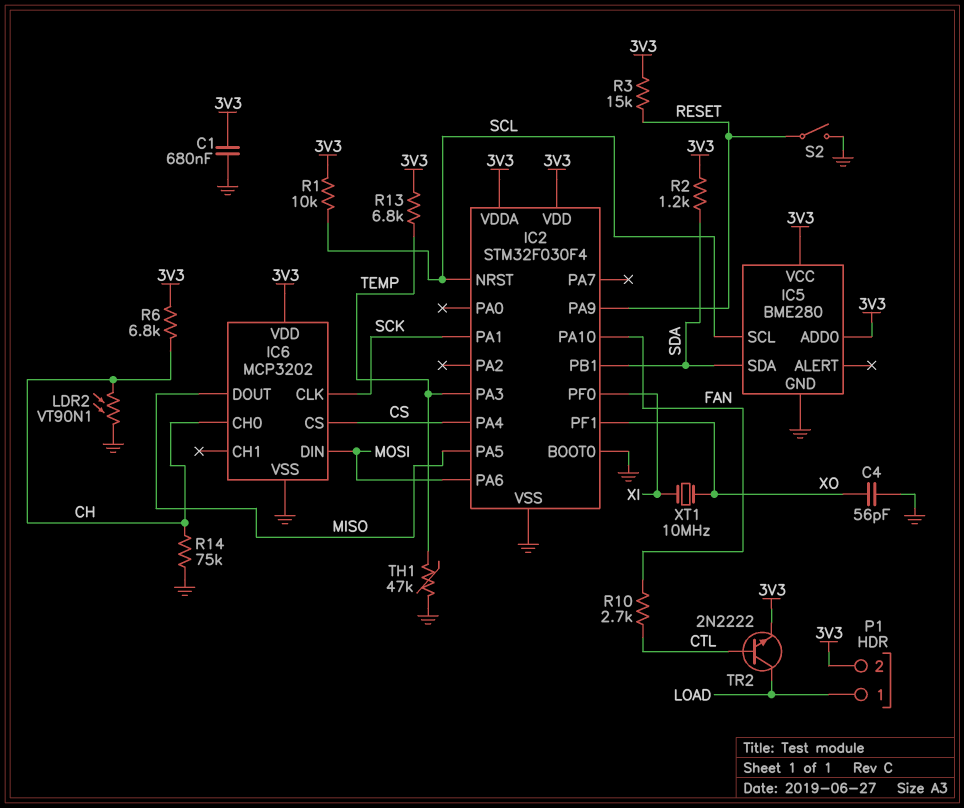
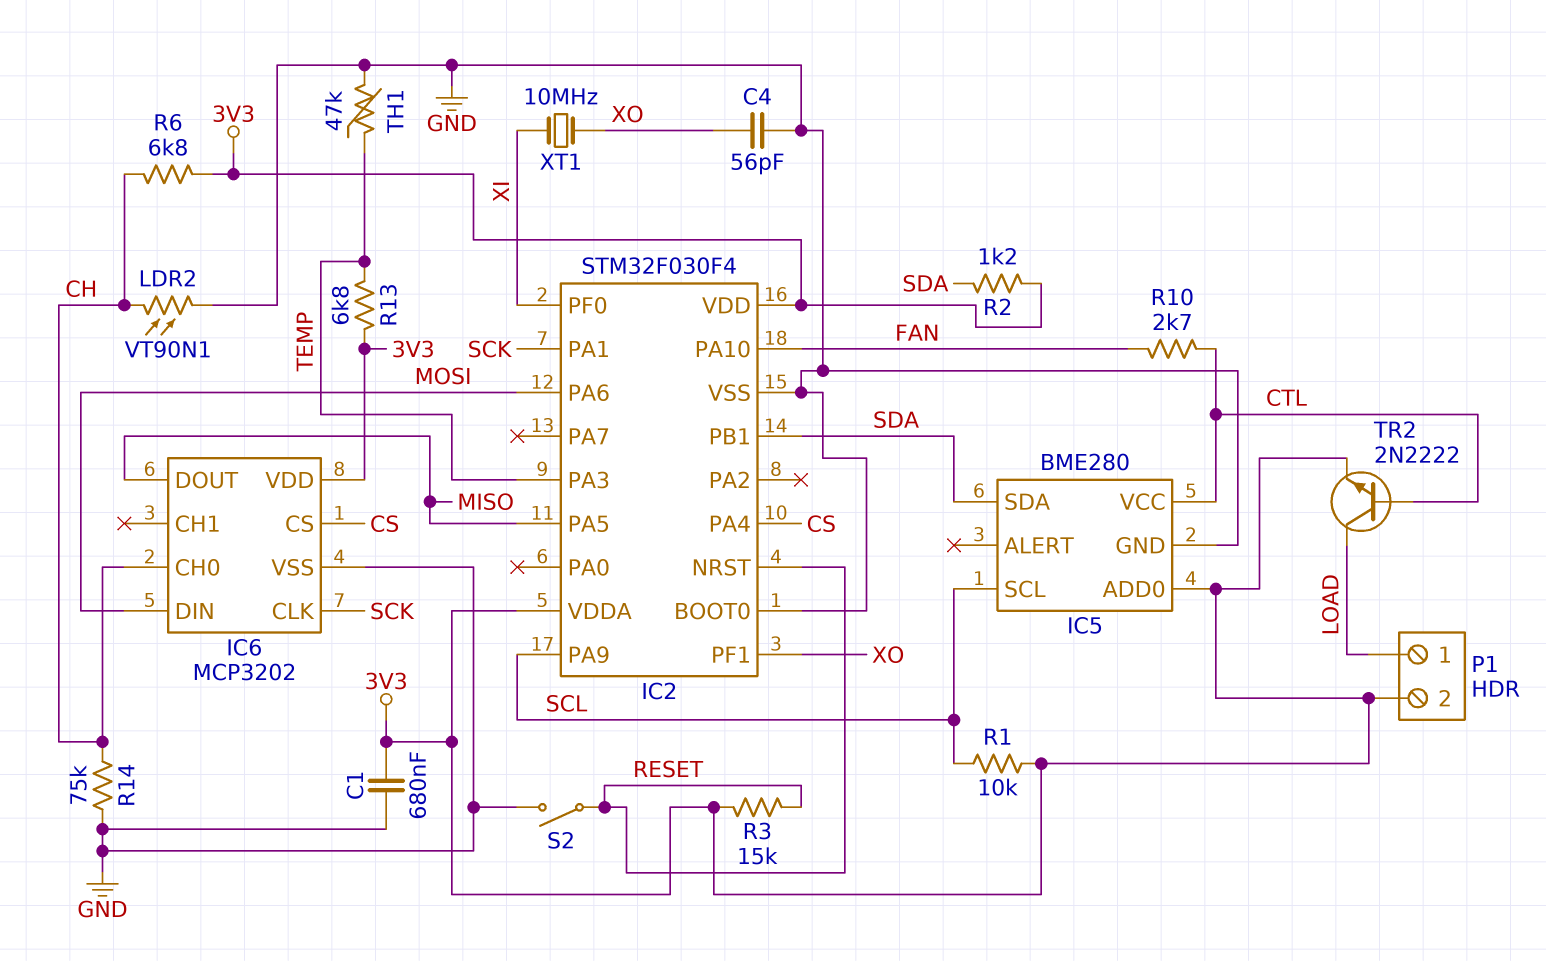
IC2 pin NRST: SCL -> RESET
IC2 pin PA9: RESET -> SCL
IC5 pin VCC: 3V3 -> CTL

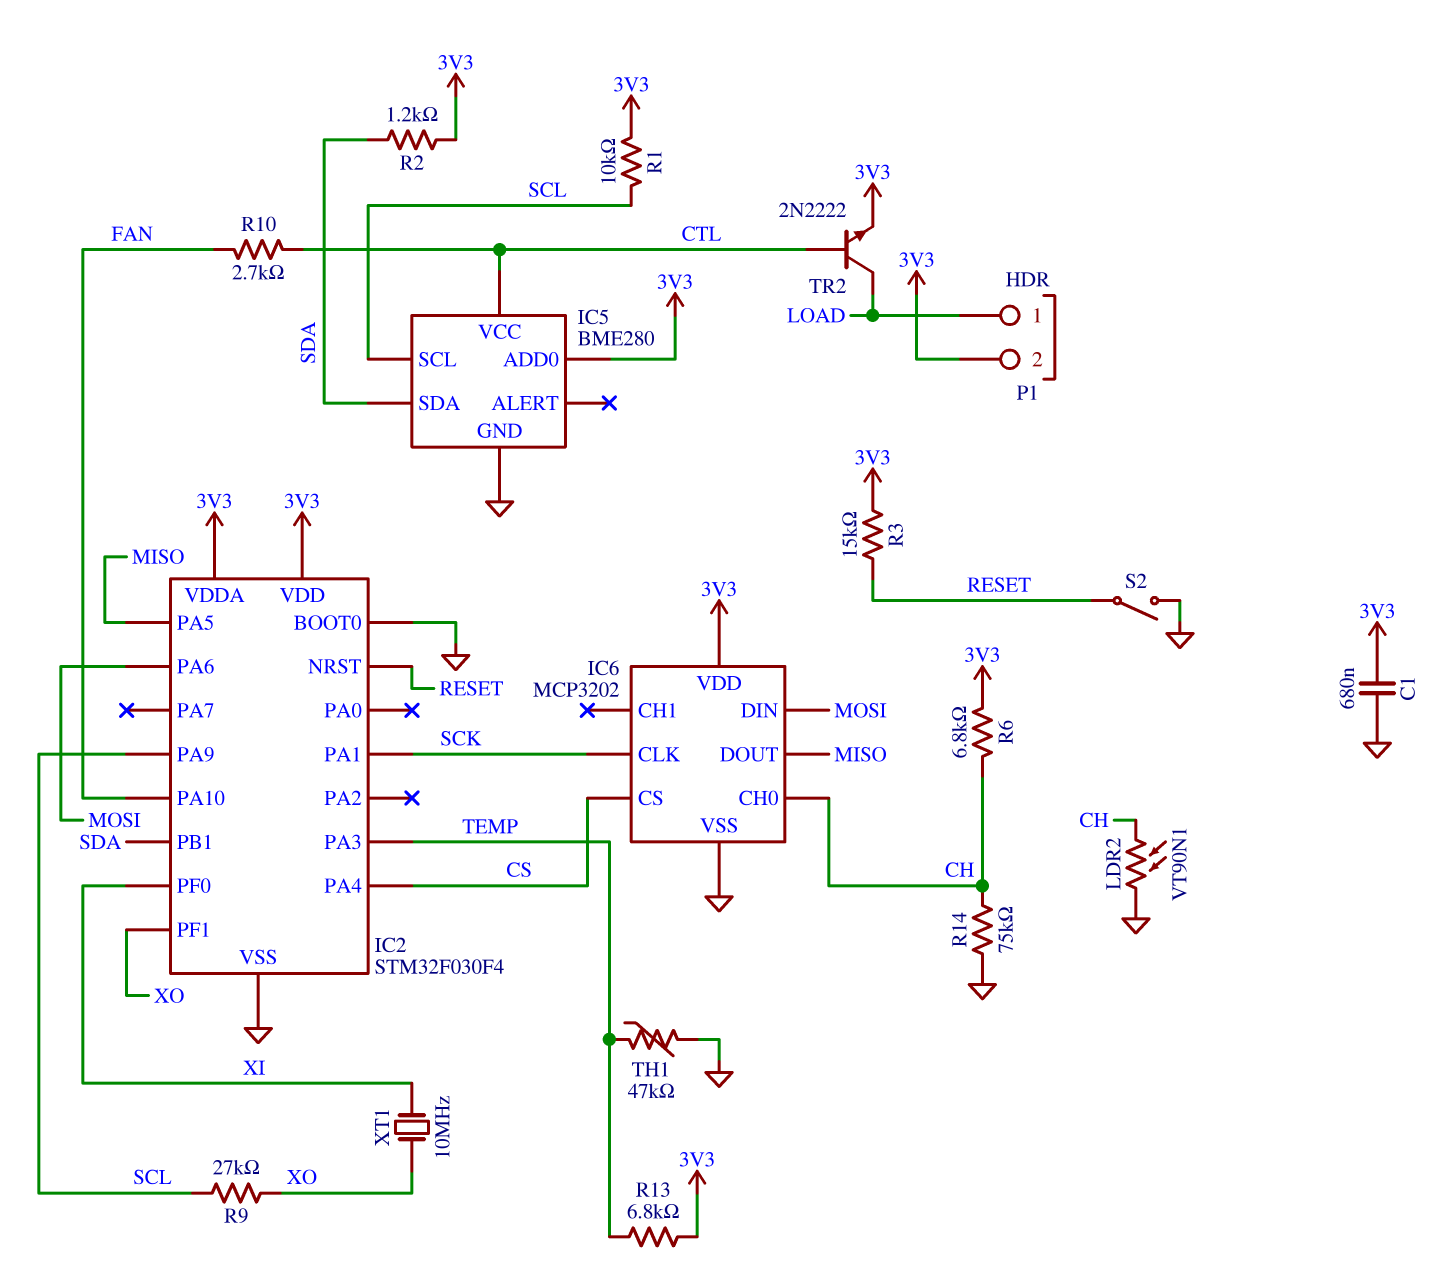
C4: 56pF (GND, XO) -> none
R9: none -> 27k (SCL, XO)

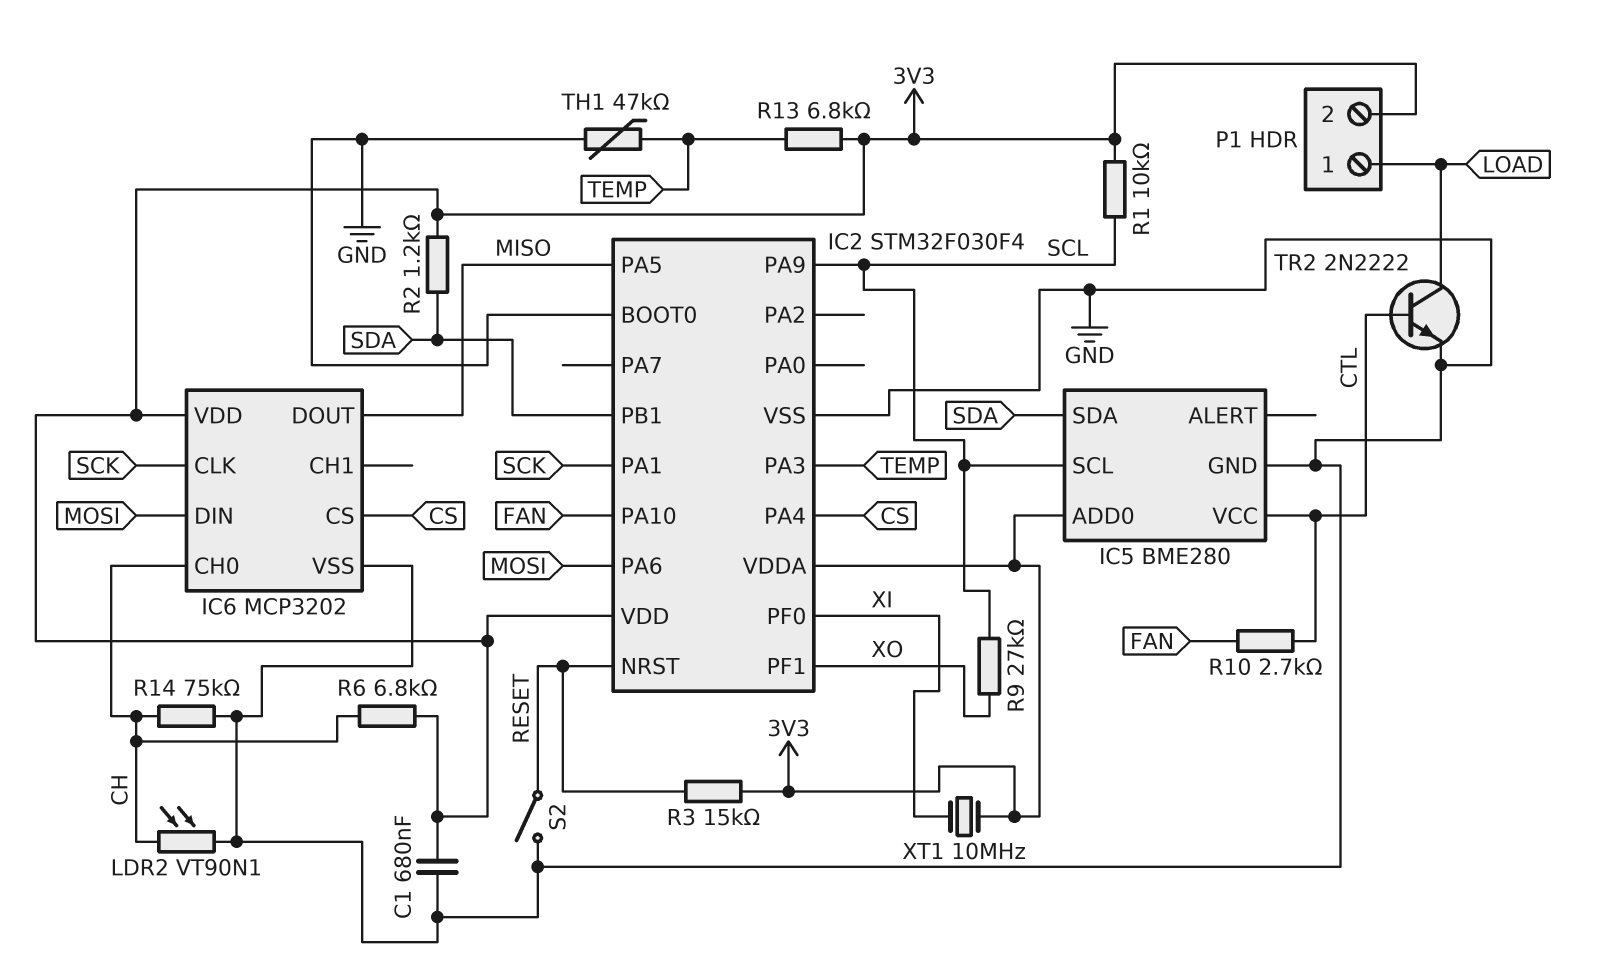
TR2: NPN 2N2222 (B CTL, C LOAD, E 3V3) -> NPN 2N2222 (B CTL, C LOAD, E GND)
XT1: 10MHz (XI, XO) -> 10MHz (3V3, XI)

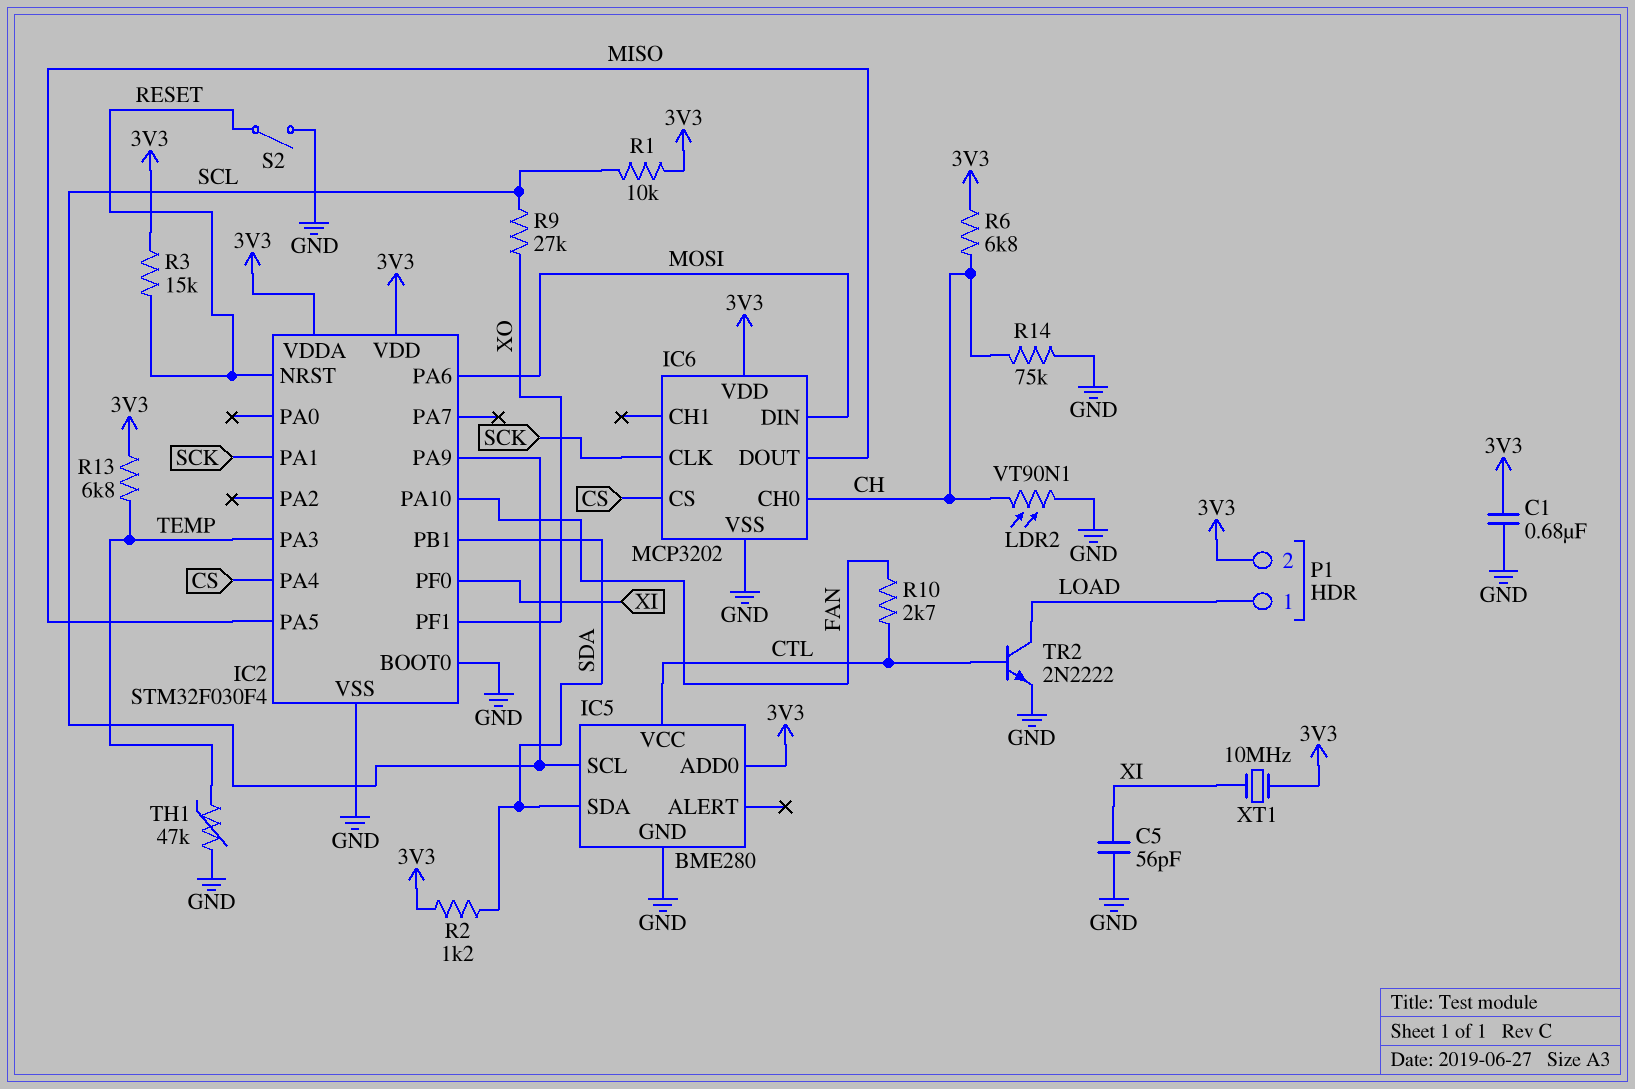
C5: none -> 56pF (GND, XI)

